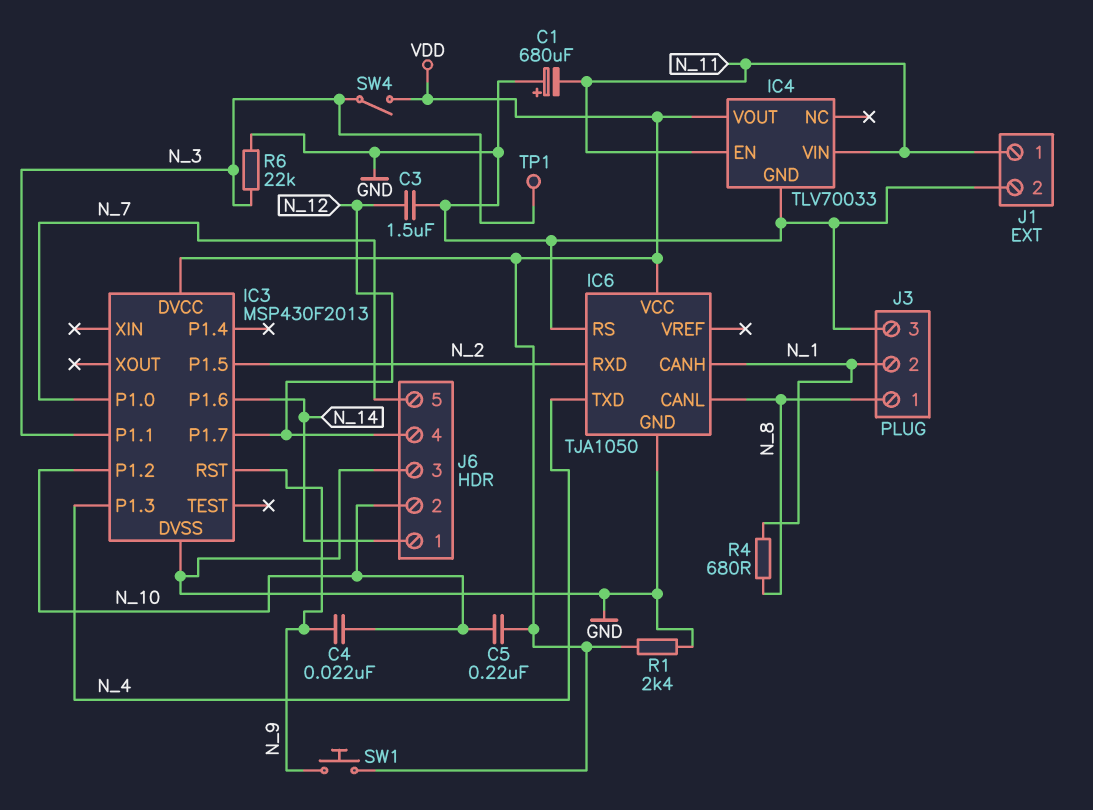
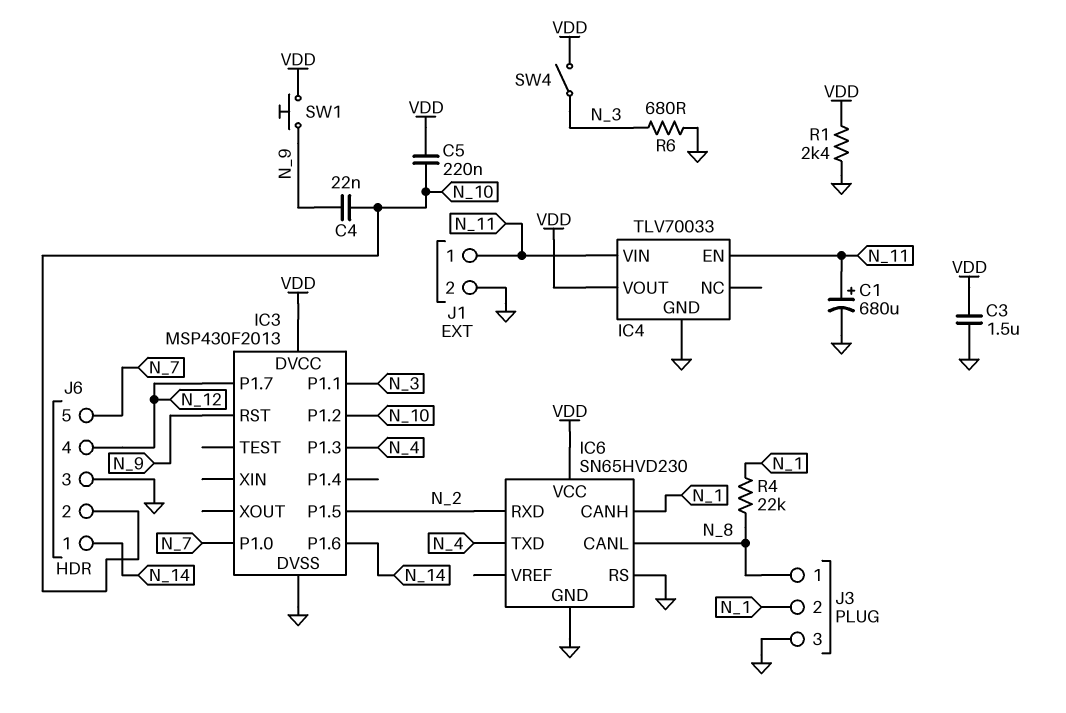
C1: 680uF (plus GND, minus N_11) -> 680uF (plus N_11, minus GND)
C3: 1.5uF (GND, N_12) -> 1.5uF (GND, VDD)
IC6: TJA1050 -> SN65HVD230
R4: 680 (N_1, N_8) -> 22k (N_1, N_8)
R6: 22k (GND, N_3) -> 680 (GND, N_3)
TP1: test point (N_3) -> none

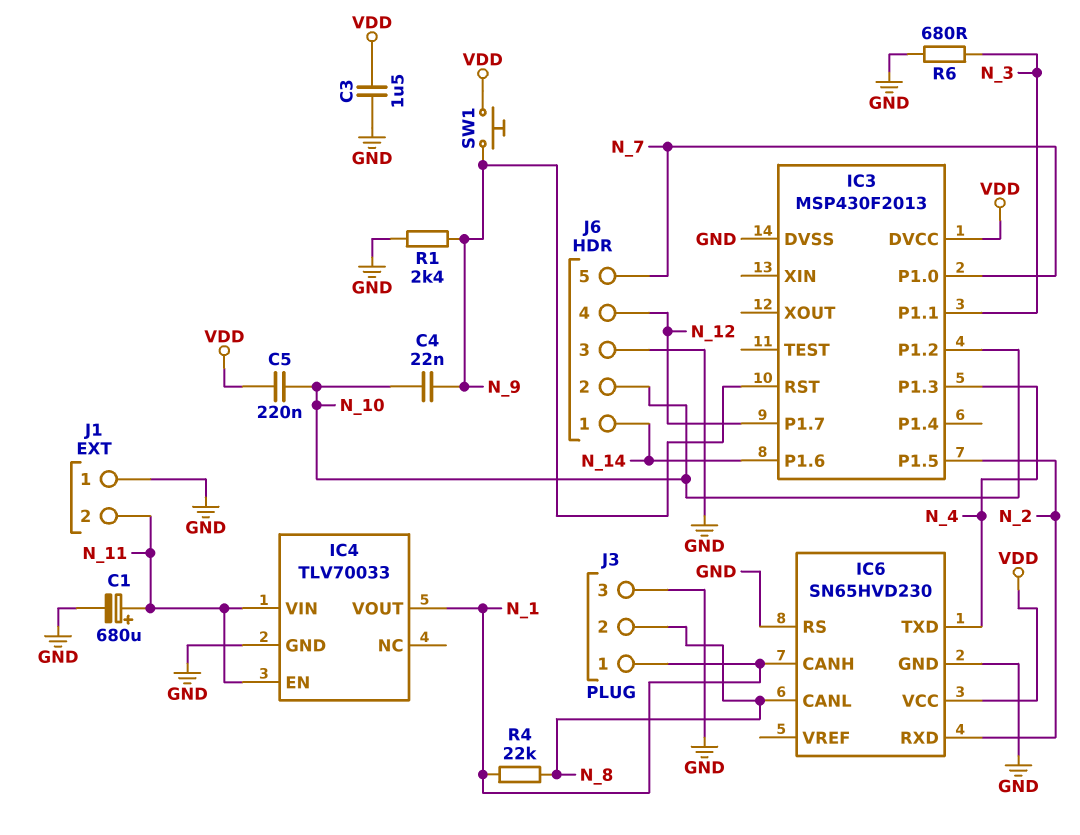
IC4 pin VOUT: VDD -> N_1
J1 pin 1: N_11 -> GND
J1 pin 2: GND -> N_11
J3 pin 1: N_8 -> N_1
J3 pin 2: N_1 -> N_8
R1: 2.4k (GND, VDD) -> 2.4k (GND, N_9)
SW4: switch (N_3, VDD) -> none

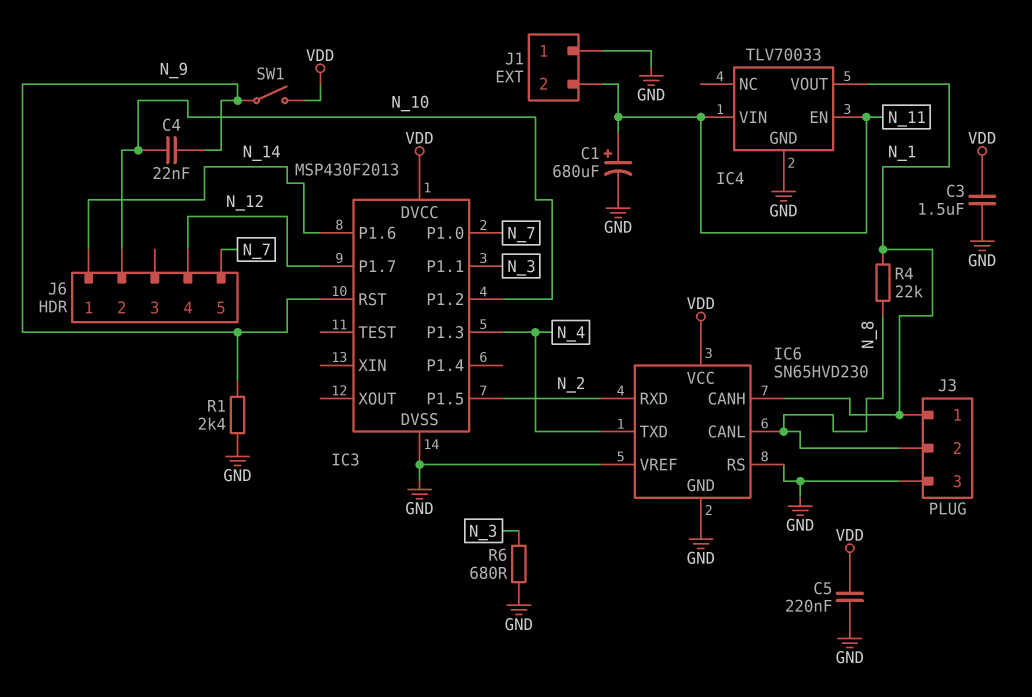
C5: 220nF (N_10, VDD) -> 220nF (GND, VDD)
IC6 pin VREF: none -> GND
J6 pin 3: GND -> none
SW1: button (N_9, VDD) -> switch (N_9, VDD)

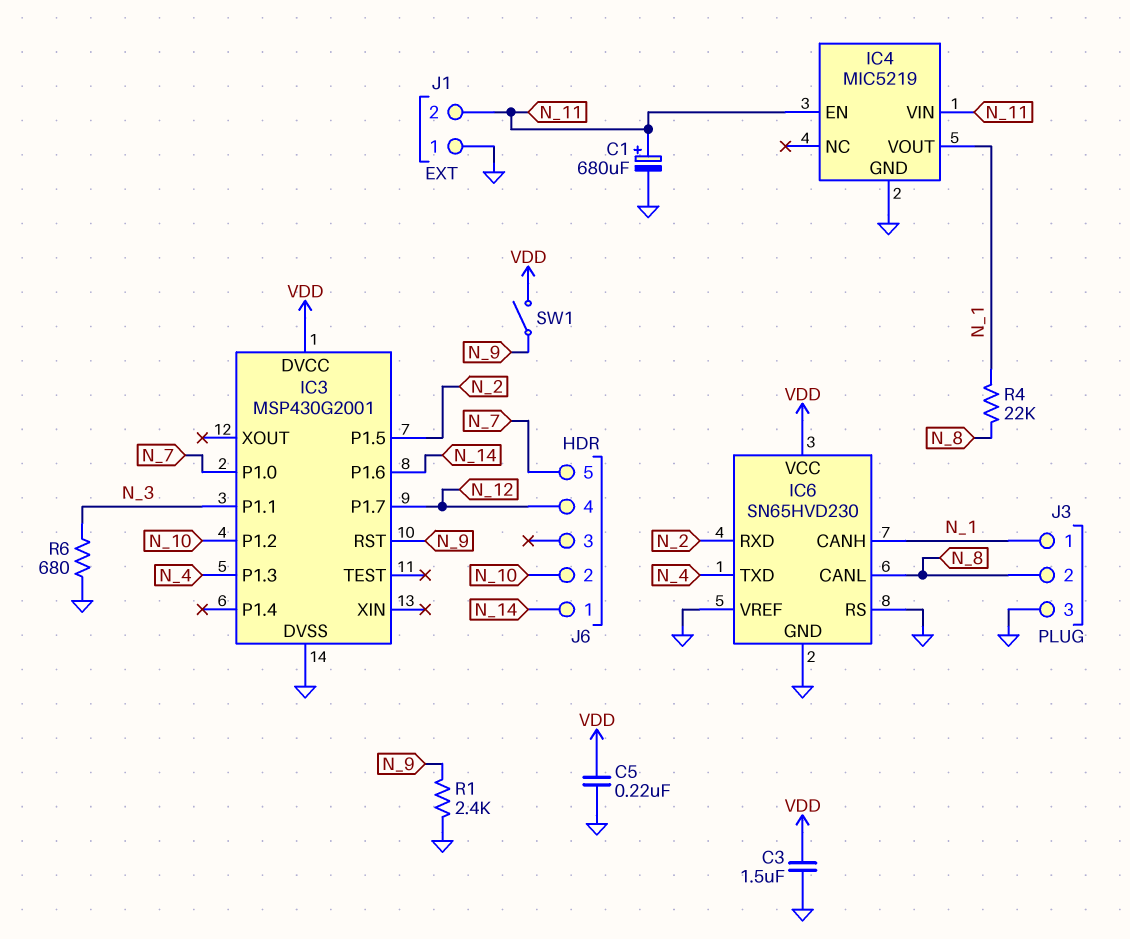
C4: 22nF (N_9, N_10) -> none
IC3: MSP430F2013 -> MSP430G2001
IC4: TLV70033 -> MIC5219

